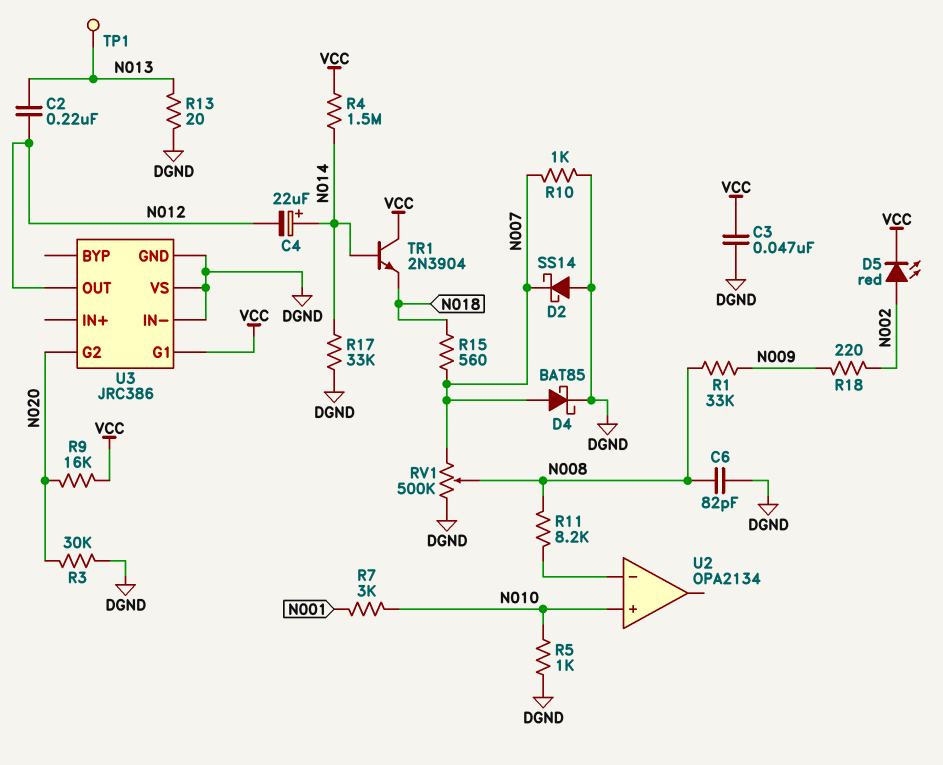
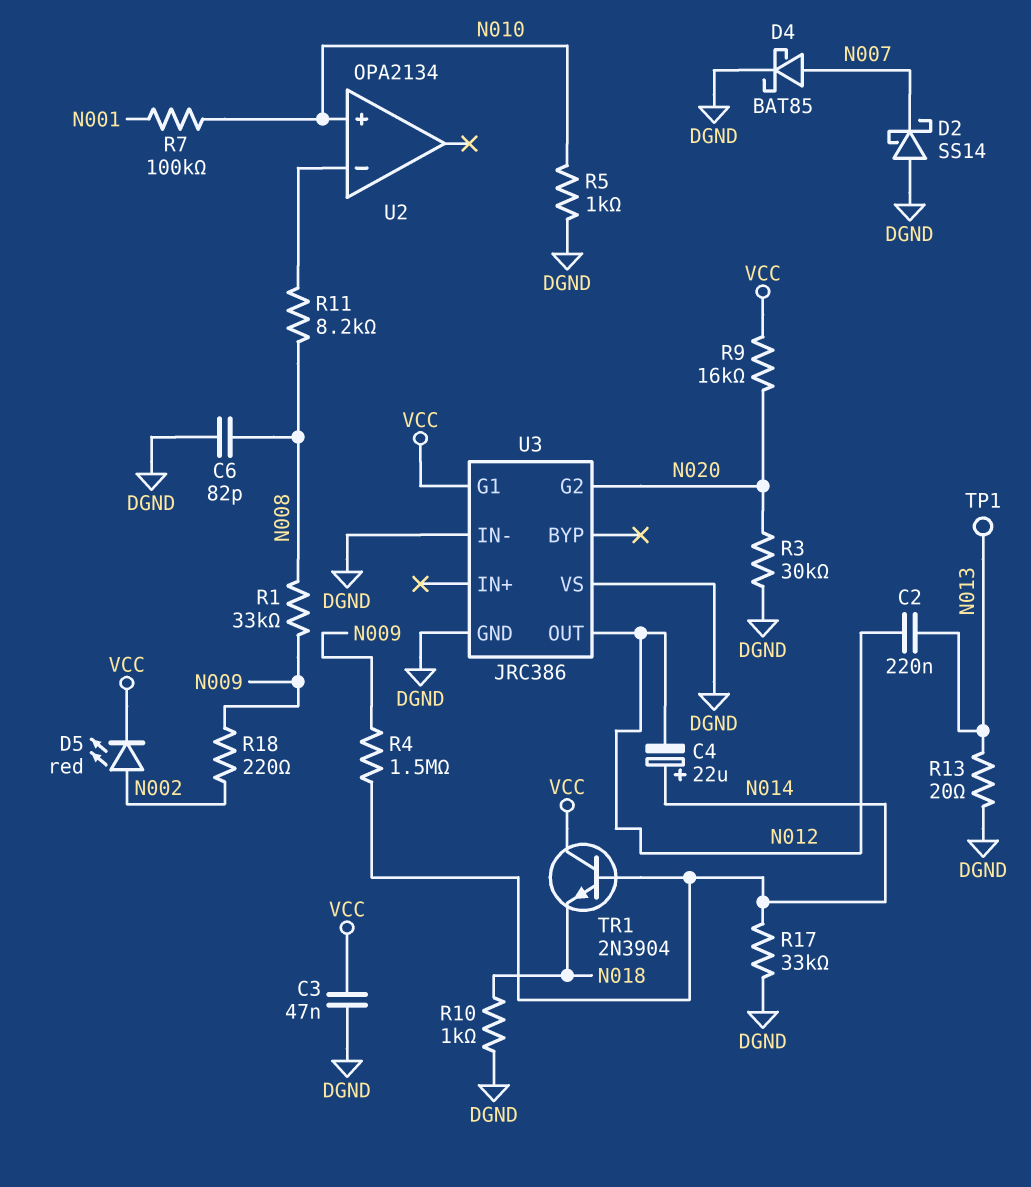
R4: 1.5M (N014, VCC) -> 1.5M (N009, N014)
R7: 3k (N001, N010) -> 100k (N001, N010)
R10: 1k (DGND, N007) -> 1k (DGND, N018)
R15: 560 (N007, N018) -> none
RV1: 500k (DGND, N007, wiper N008) -> none

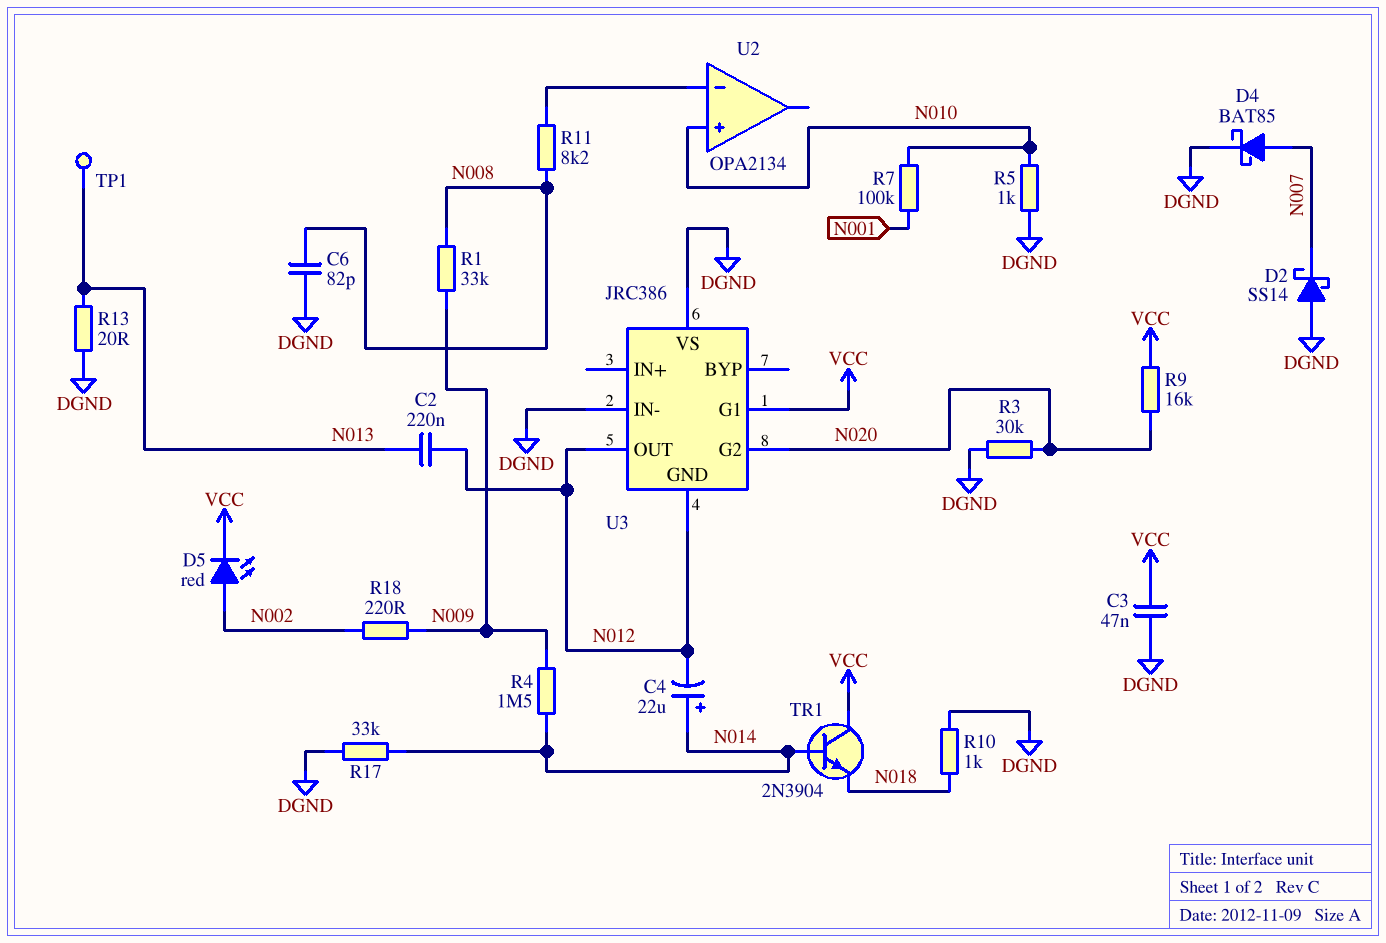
U3 pin GND: DGND -> N012

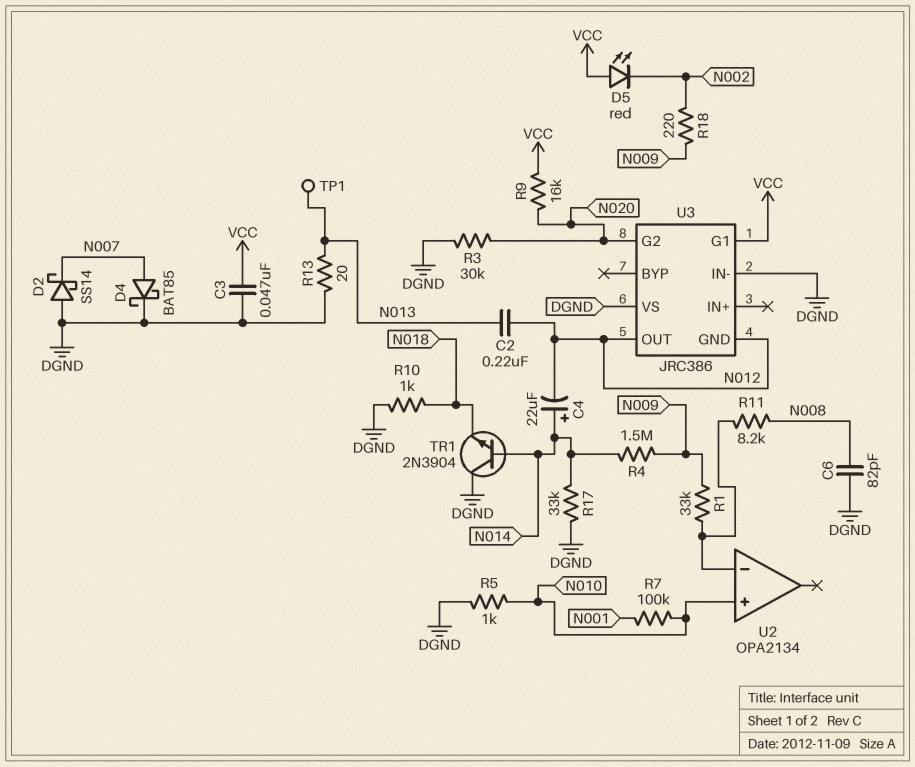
D5: LED red (A N002, K VCC) -> LED red (A VCC, K N002)
R1: 33k (N008, N009) -> 33k (N009, U2/in-)
TR1: NPN 2N3904 (B N014, C VCC, E N018) -> NPN 2N3904 (B N014, C DGND, E N018)

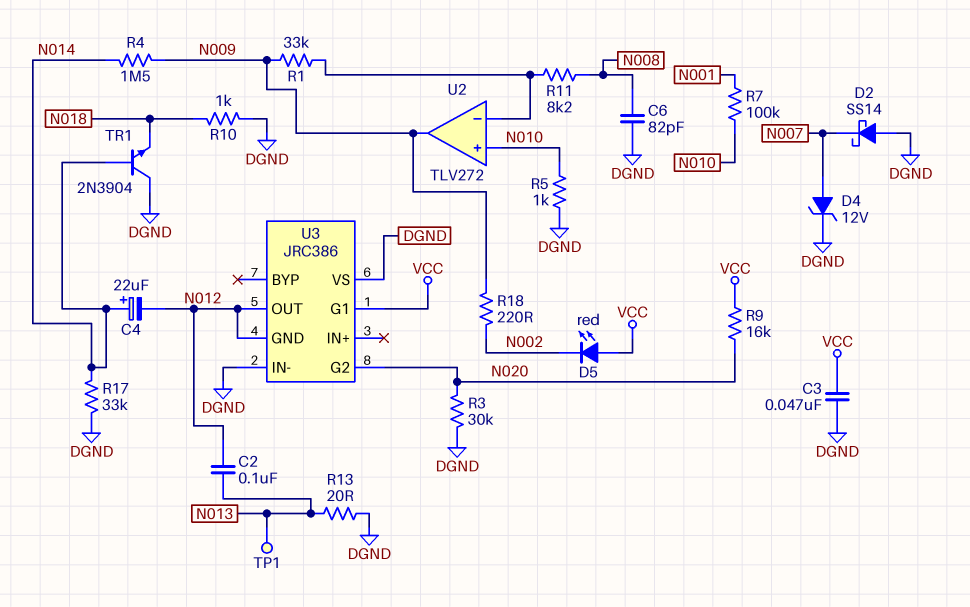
C2: 220nF (N012, N013) -> 100nF (N012, N013)
D4: schottky BAT85 (A N007, K DGND) -> zener 12V (A N007, K DGND)
U2: OPA2134 -> TLV272
U2 pin out: none -> N009

